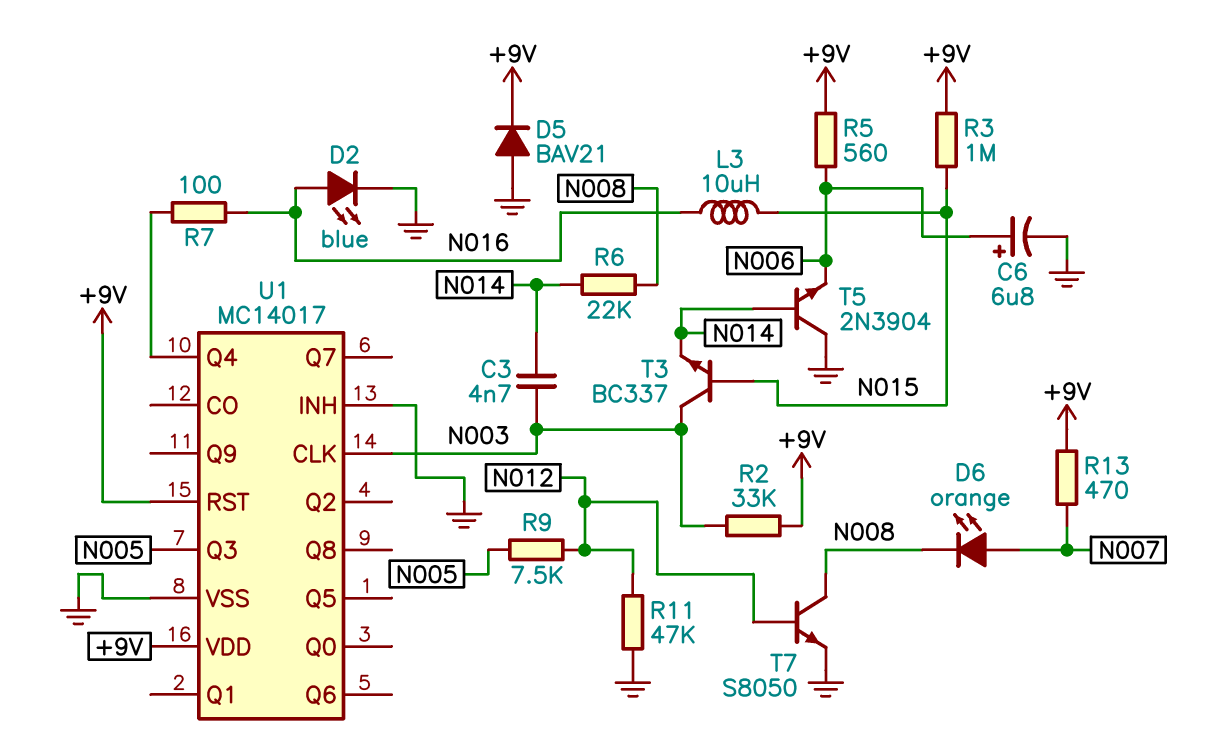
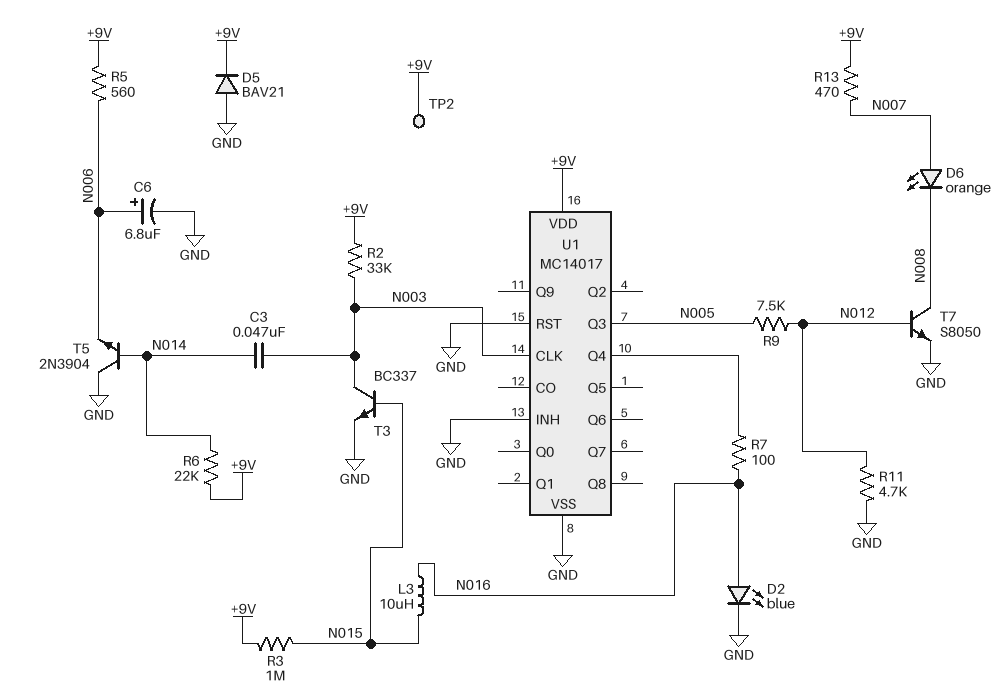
C3: 4.7nF (N003, N014) -> 47nF (N003, N014)
R6: 22k (N008, N014) -> 22k (+9V, N014)
R11: 47k (GND, N012) -> 4.7k (GND, N012)
T3: NPN BC337 (B N015, C N003, E N014) -> NPN BC337 (B N015, C N003, E GND)
TP2: none -> test point (+9V)
U1 pin RST: +9V -> GND

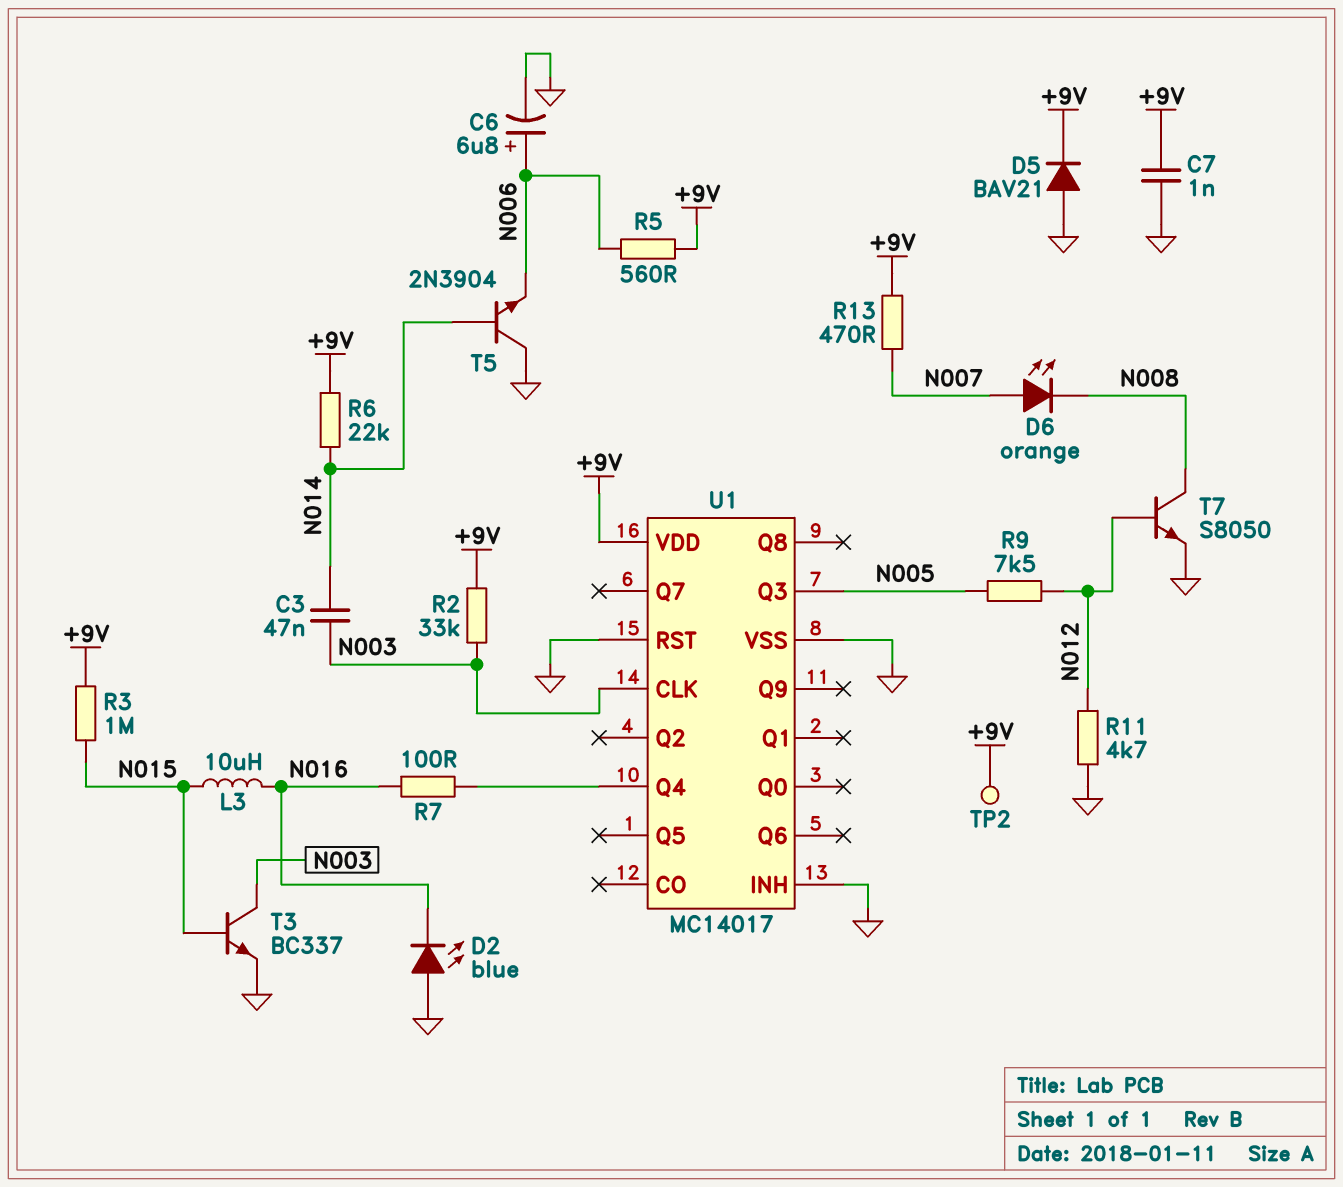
C7: none -> 1nF (+9V, GND)
D2: LED blue (A N016, K GND) -> LED blue (A GND, K N016)

